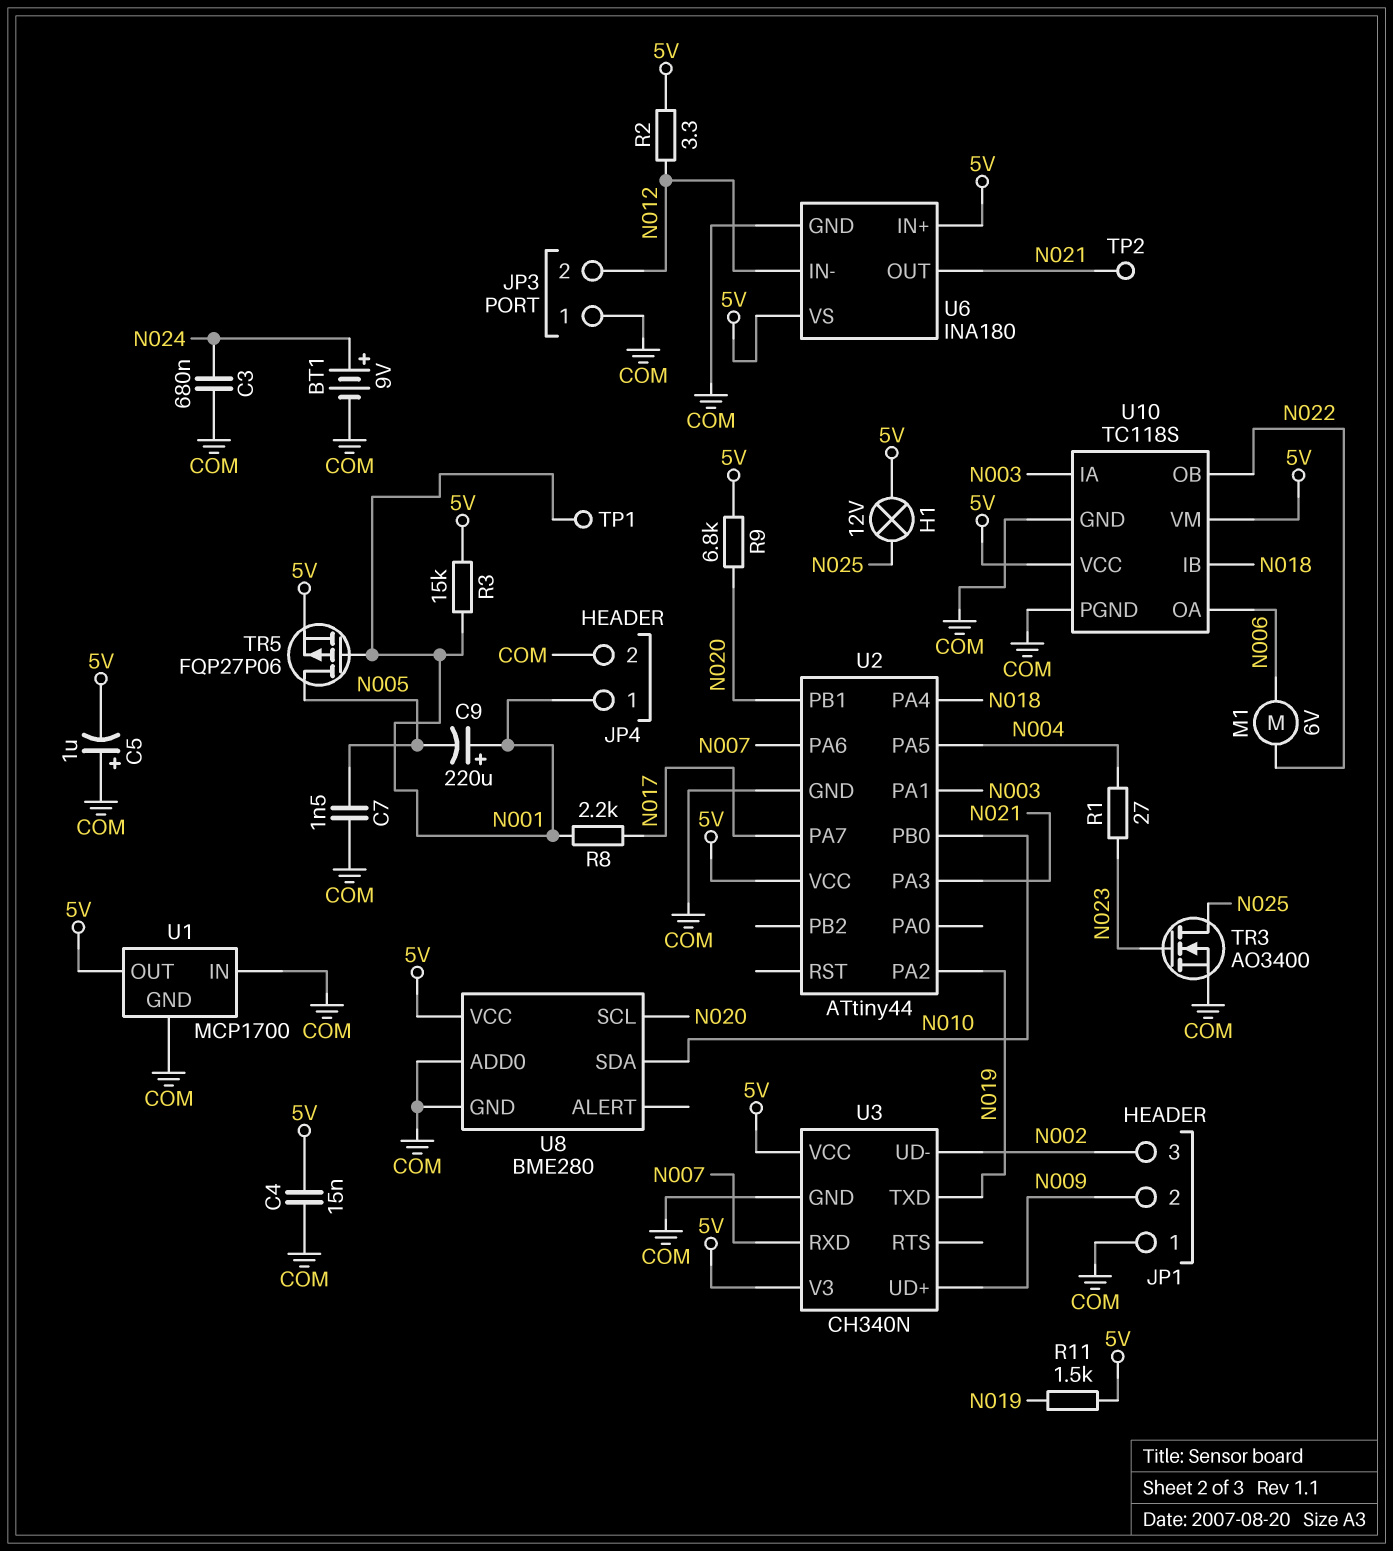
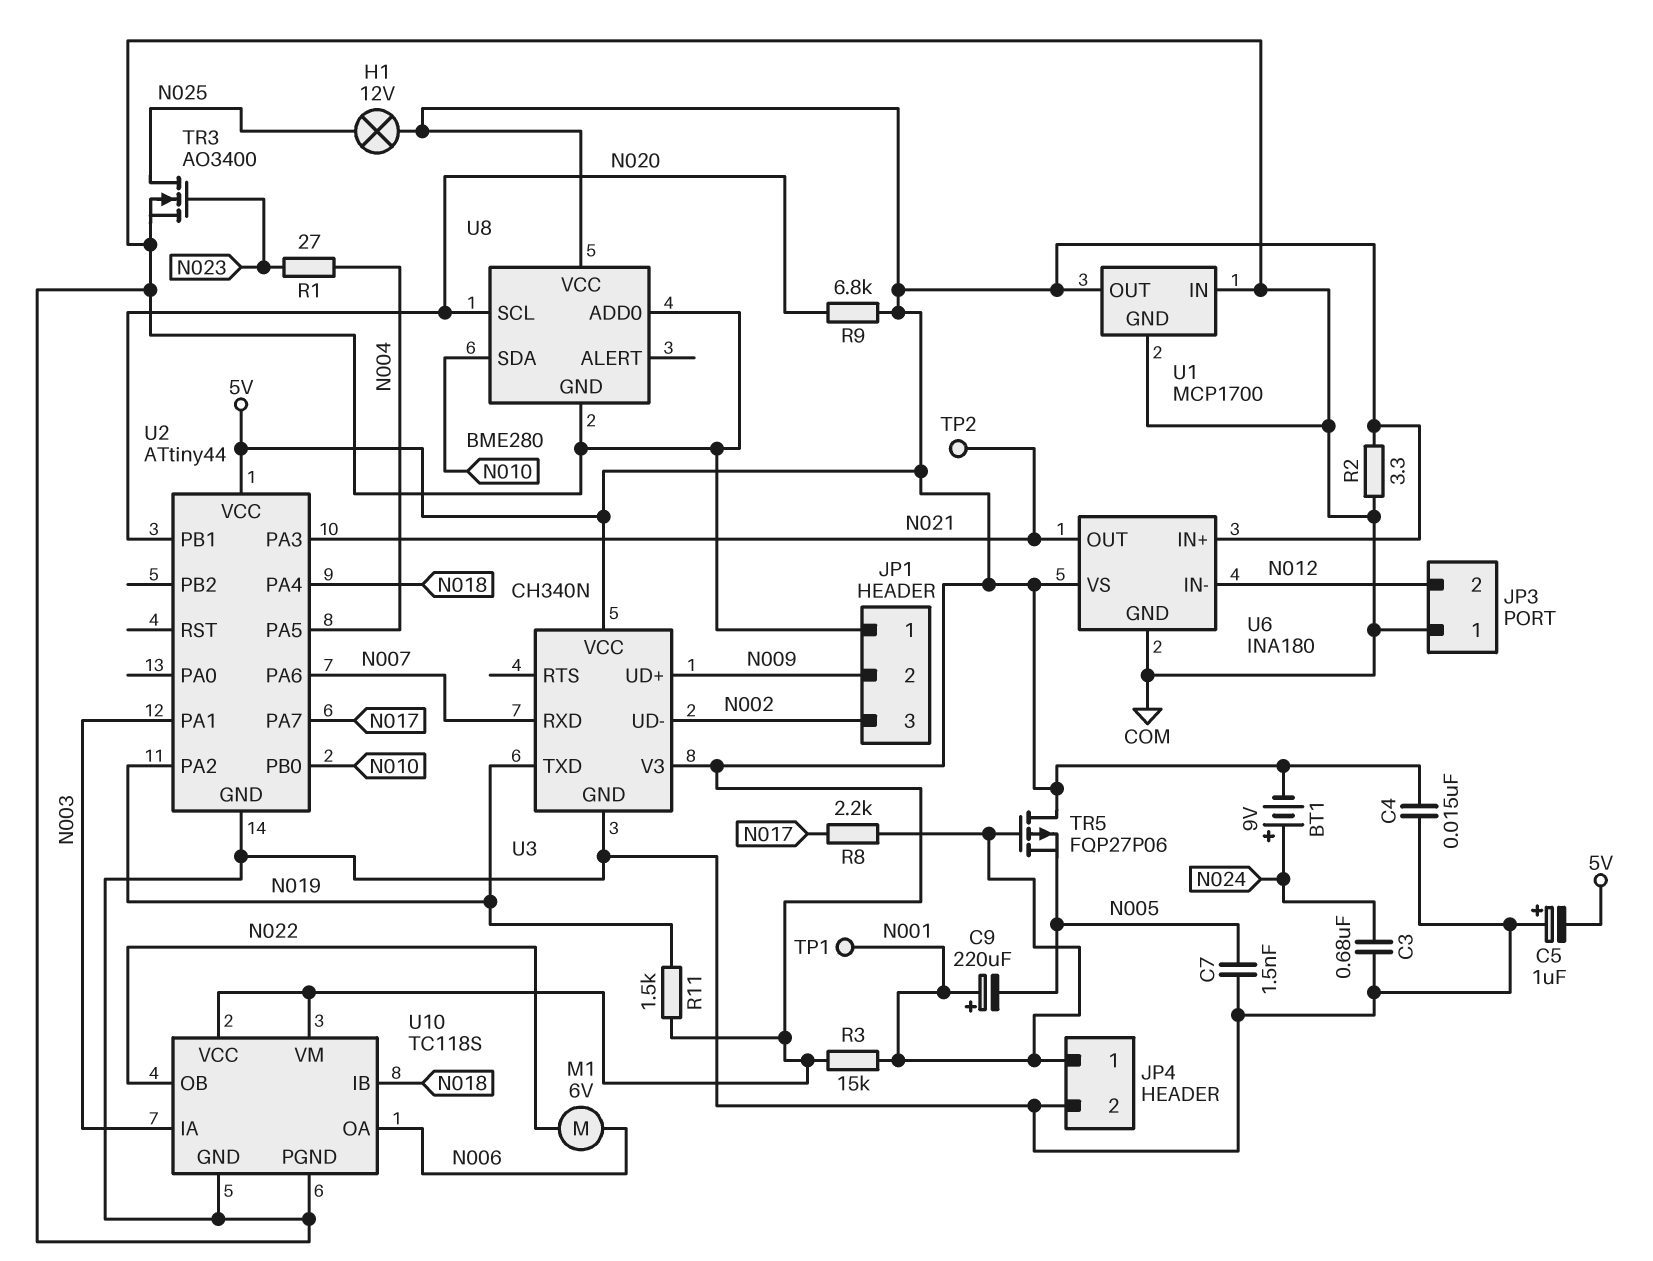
BT1: 9V (plus N024, minus COM) -> 9V (plus N024, minus 5V)
R2: 3.3 (5V, N012) -> 3.3 (5V, COM)
TR5: PMOS FQP27P06 (G N001, D N005, S 5V) -> PMOS FQP27P06 (G N001, D 5V, S N005)

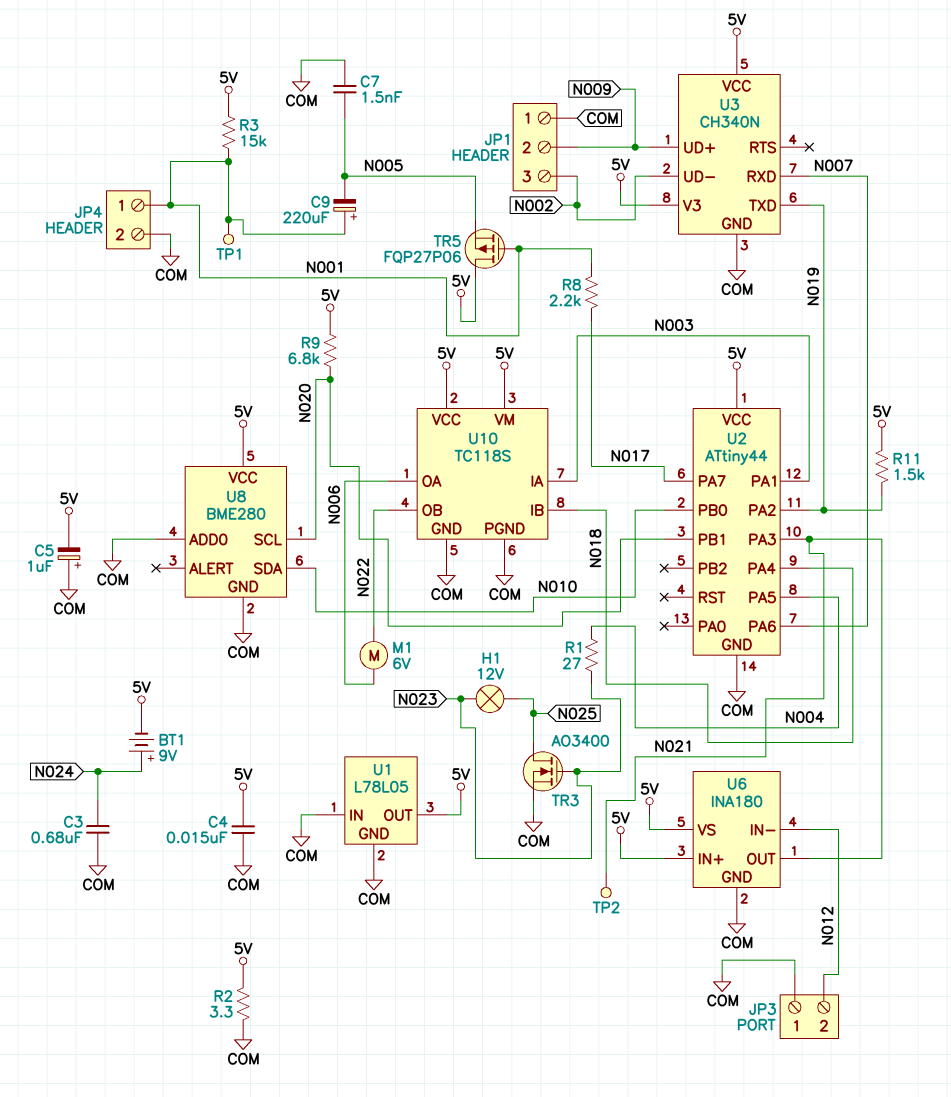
H1: lamp 12V (5V, N025) -> lamp 12V (N023, N025)
U1: MCP1700 -> L78L05

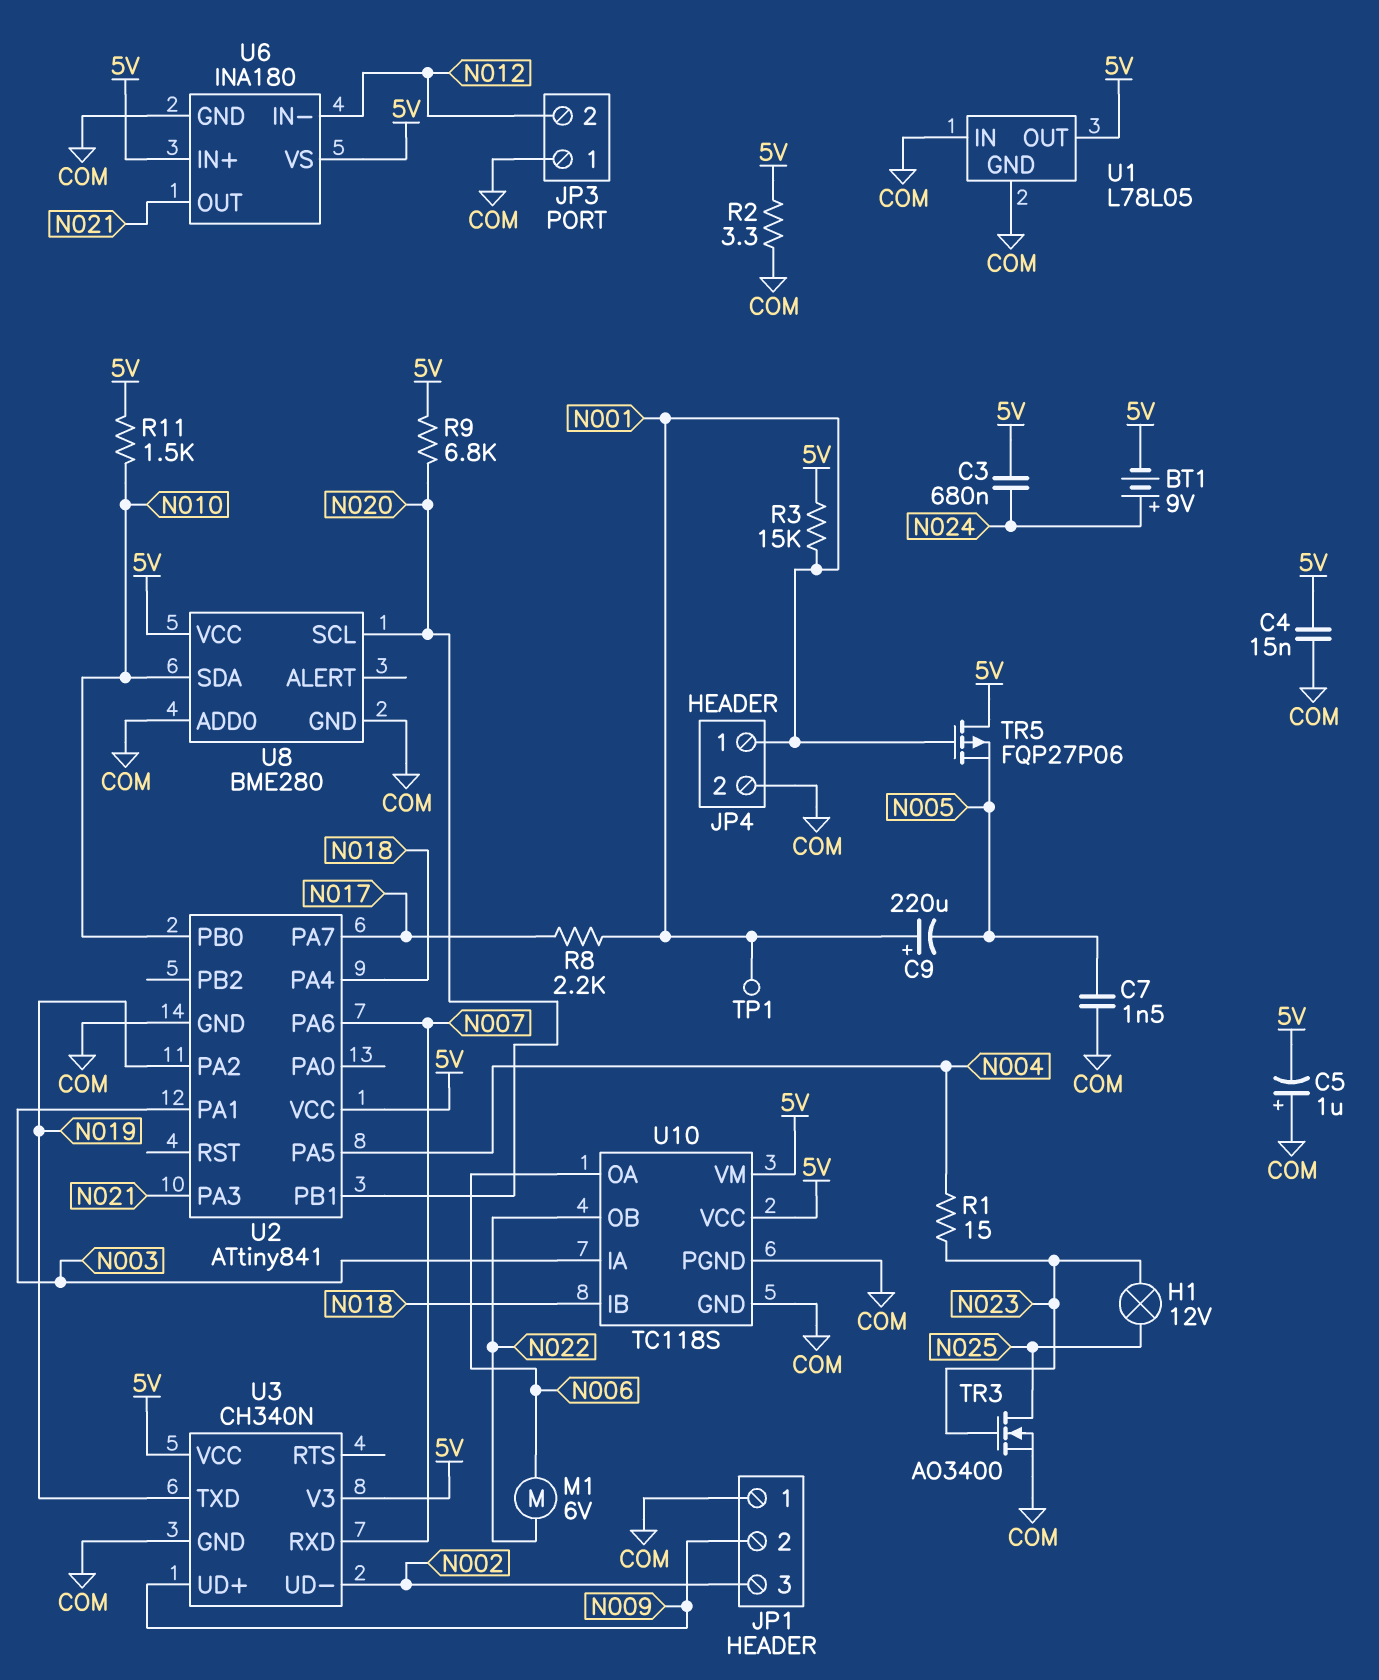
C3: 680nF (COM, N024) -> 680nF (5V, N024)
R1: 27 (N004, N023) -> 15 (N004, N023)
R11: 1.5k (5V, N019) -> 1.5k (5V, N010)
TP2: test point (N021) -> none
U2: ATtiny44 -> ATtiny841

